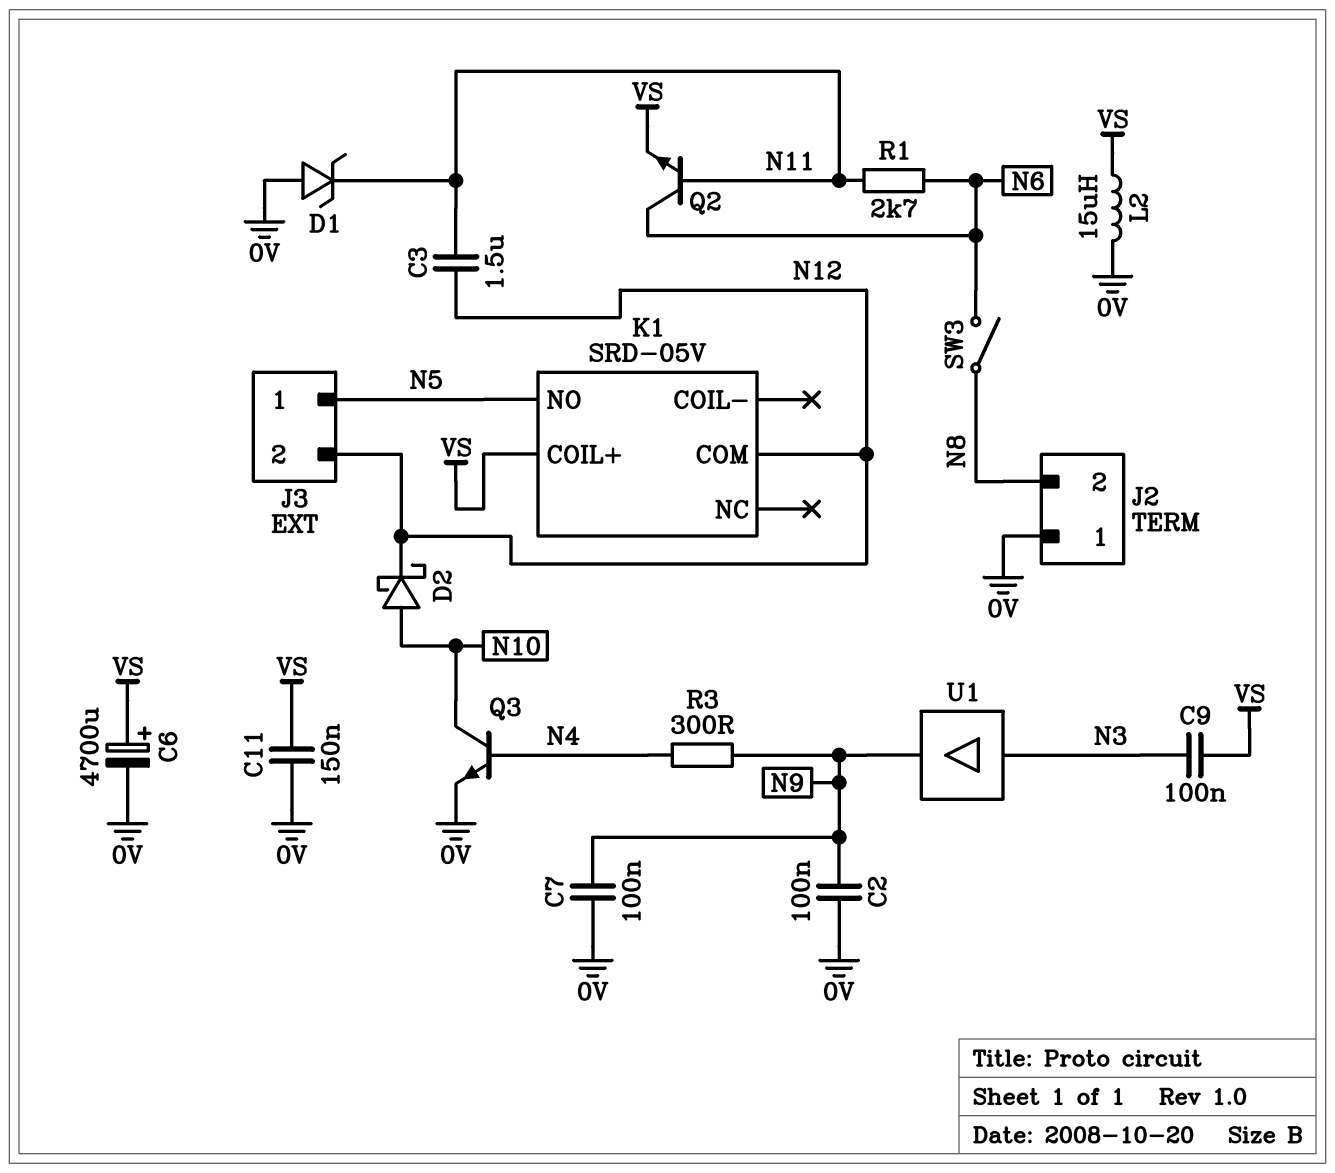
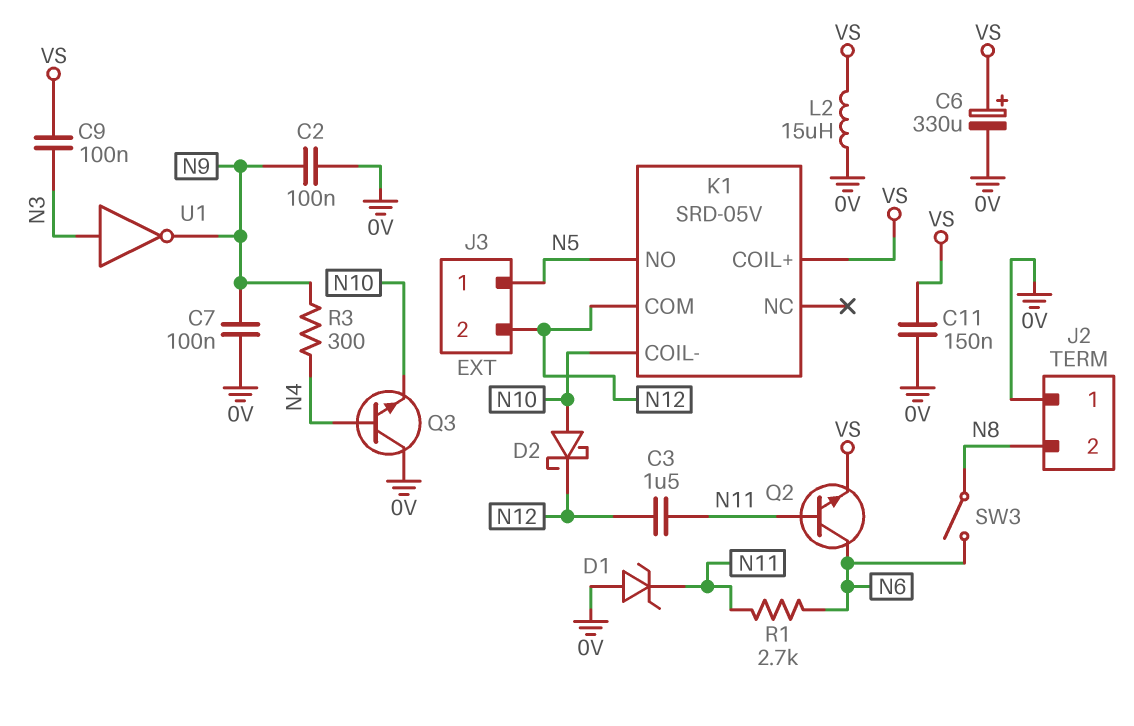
C6: 4700uF (plus VS, minus 0V) -> 330uF (plus VS, minus 0V)
K1 pin COIL-: none -> N10
Q3: NPN (B N4, C N10, E 0V) -> NPN (B N4, C 0V, E N10)
U1: buffer (in N3, out N9) -> NOT (in N3, out N9)

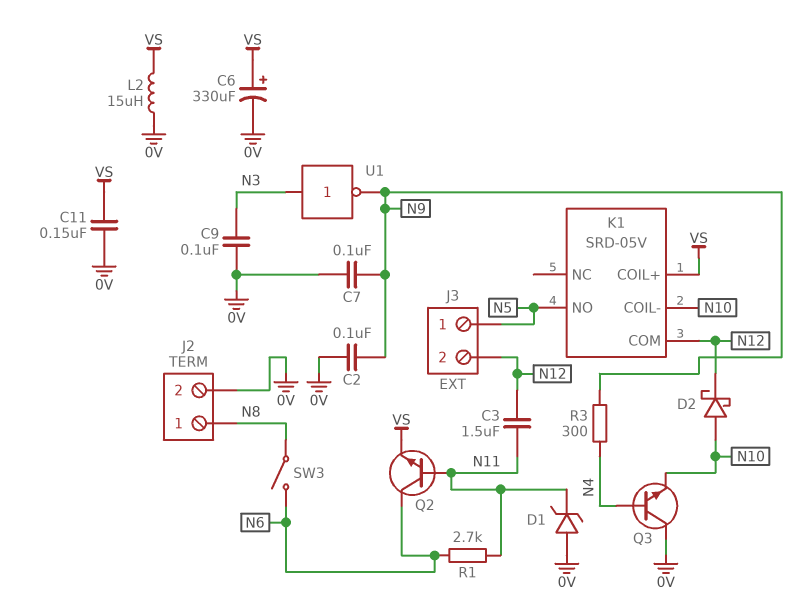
C9: 100nF (N3, VS) -> 100nF (0V, N3)
J2 pin 1: 0V -> N8
J2 pin 2: N8 -> 0V

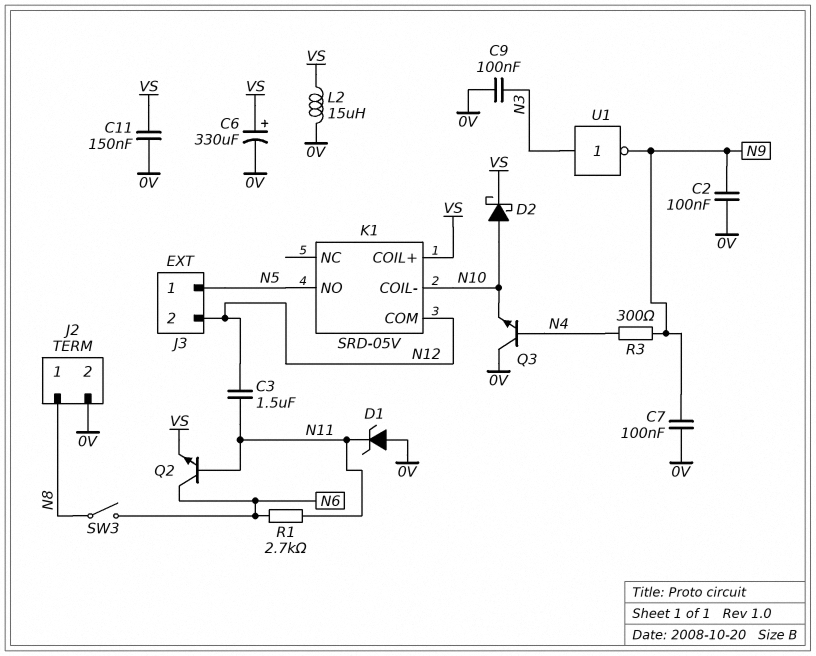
D2: schottky (A N10, K N12) -> schottky (A N10, K VS)

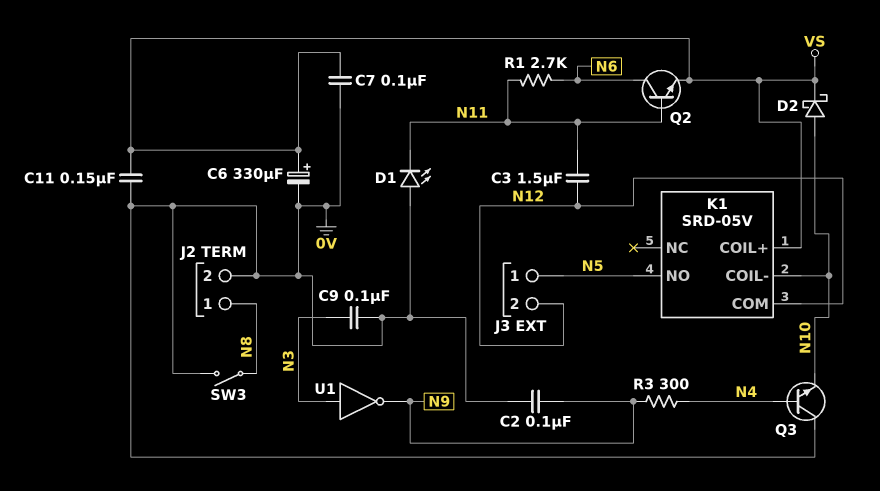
C7: 100nF (0V, N9) -> 100nF (0V, VS)
D1: zener (A 0V, K N11) -> LED (A 0V, K N11)
L2: 15uH (0V, VS) -> none
SW3: switch (N6, N8) -> switch (0V, N8)

